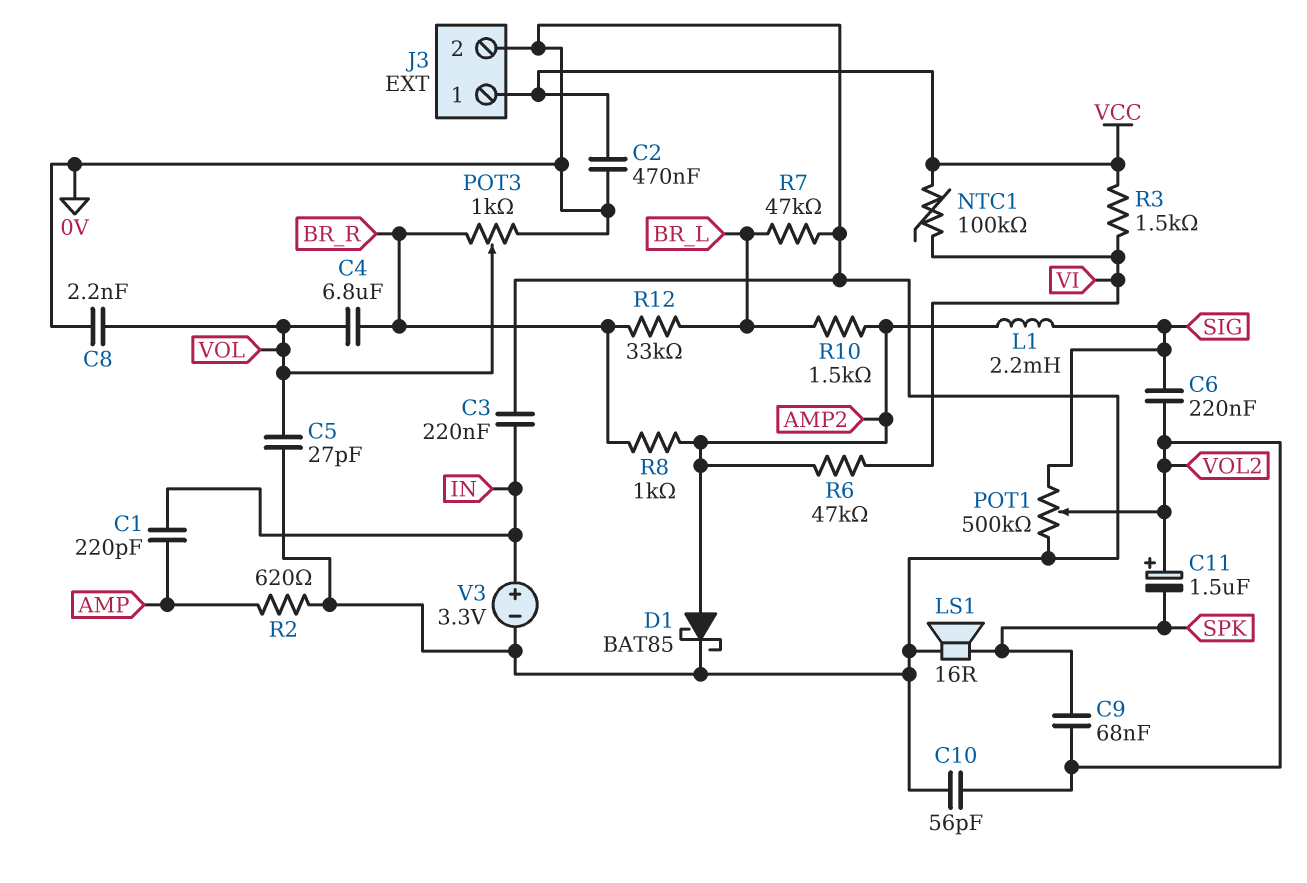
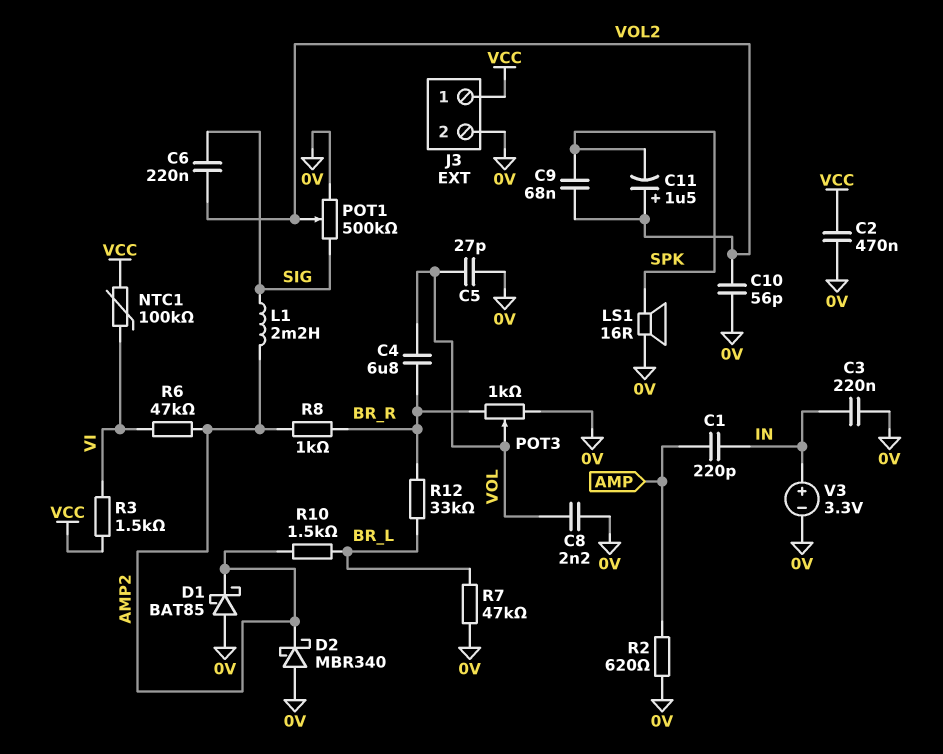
D1: schottky BAT85 (A AMP2, K 0V) -> schottky BAT85 (A 0V, K AMP2)
D2: none -> schottky MBR340 (A 0V, K AMP2)

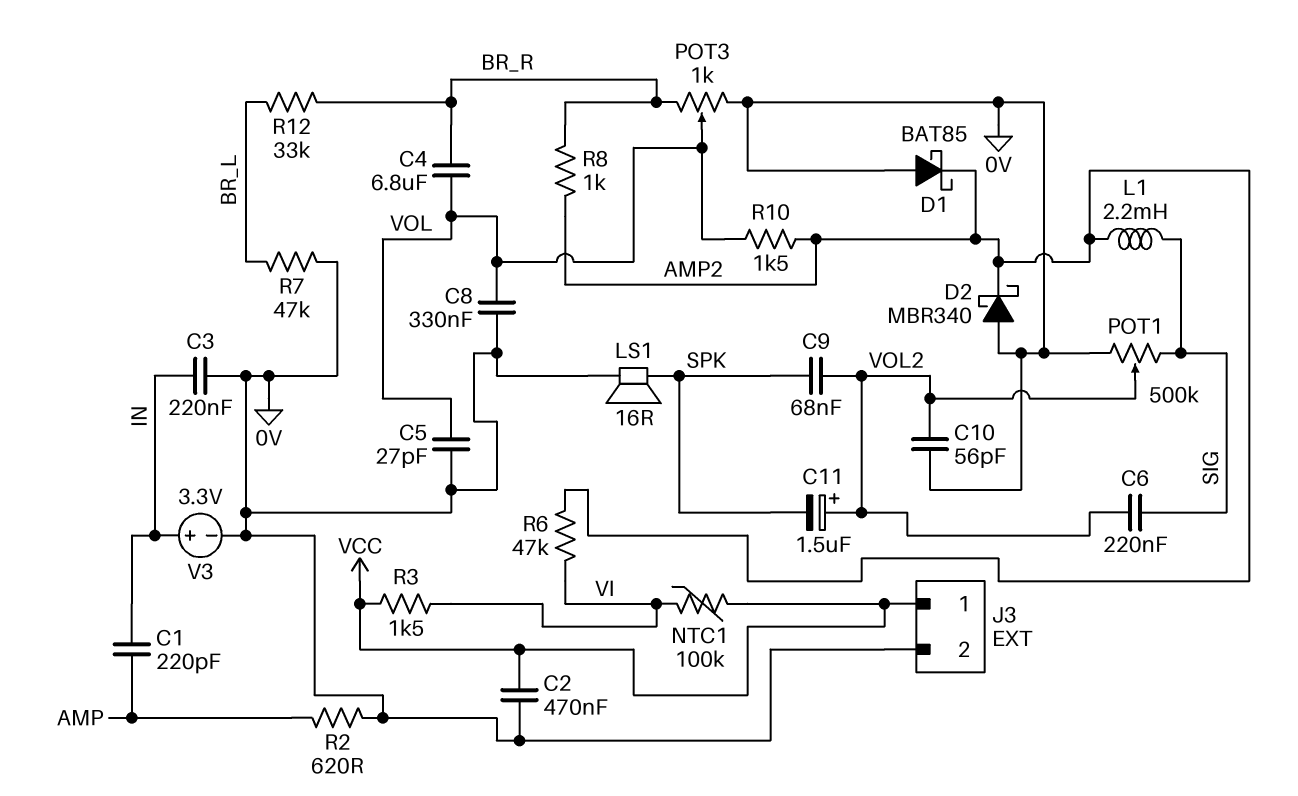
C8: 2.2nF (0V, VOL) -> 330nF (0V, VOL)
R10: 1.5k (AMP2, BR_L) -> 1.5k (AMP2, VOL)

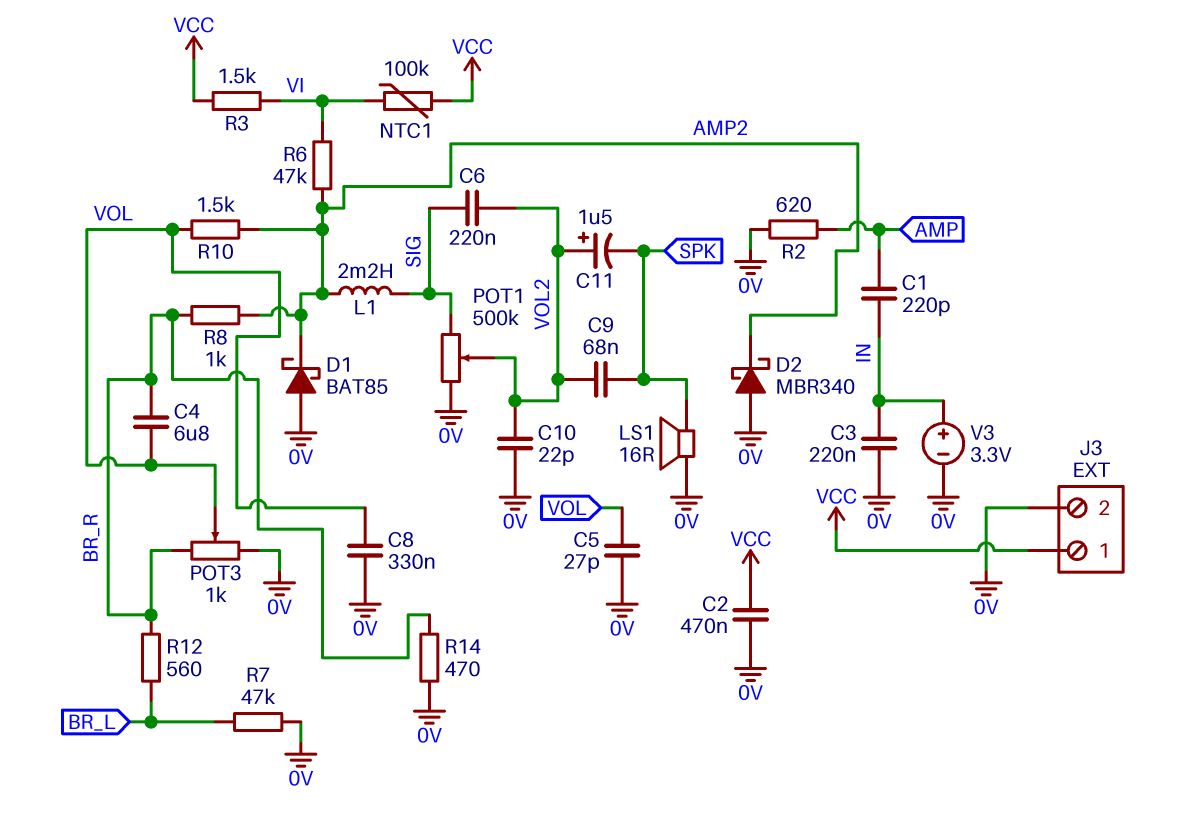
C10: 56pF (0V, VOL2) -> 22pF (0V, VOL2)
R12: 33k (BR_L, BR_R) -> 560 (BR_L, BR_R)
R14: none -> 470 (0V, BR_R)

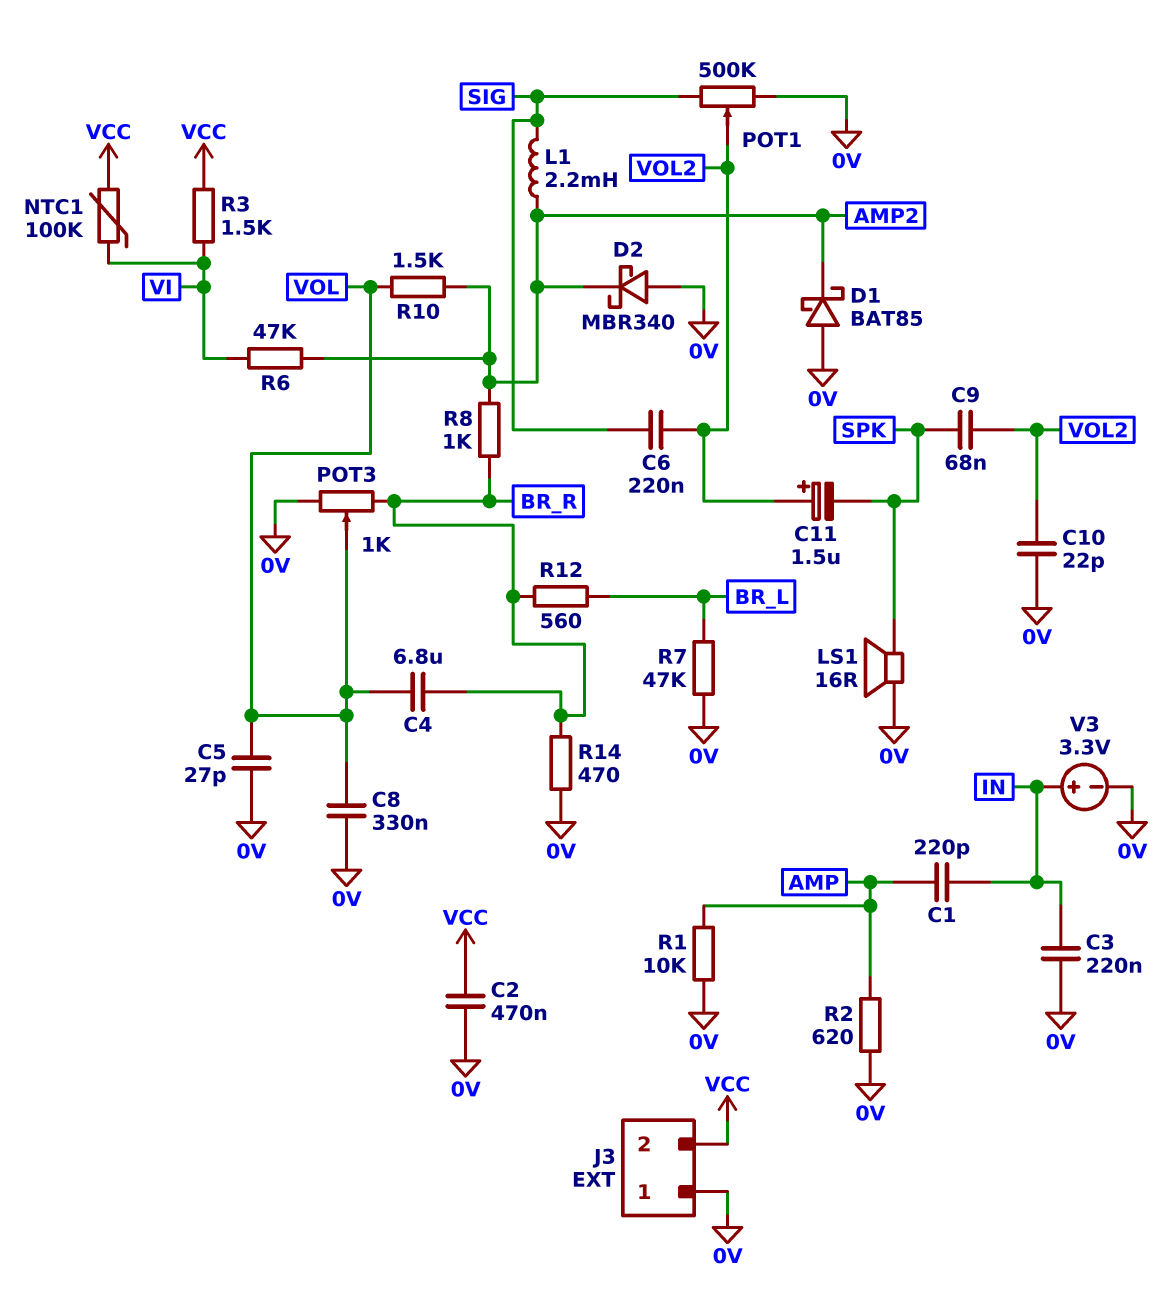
J3 pin 1: VCC -> 0V
J3 pin 2: 0V -> VCC
R1: none -> 10k (0V, AMP)

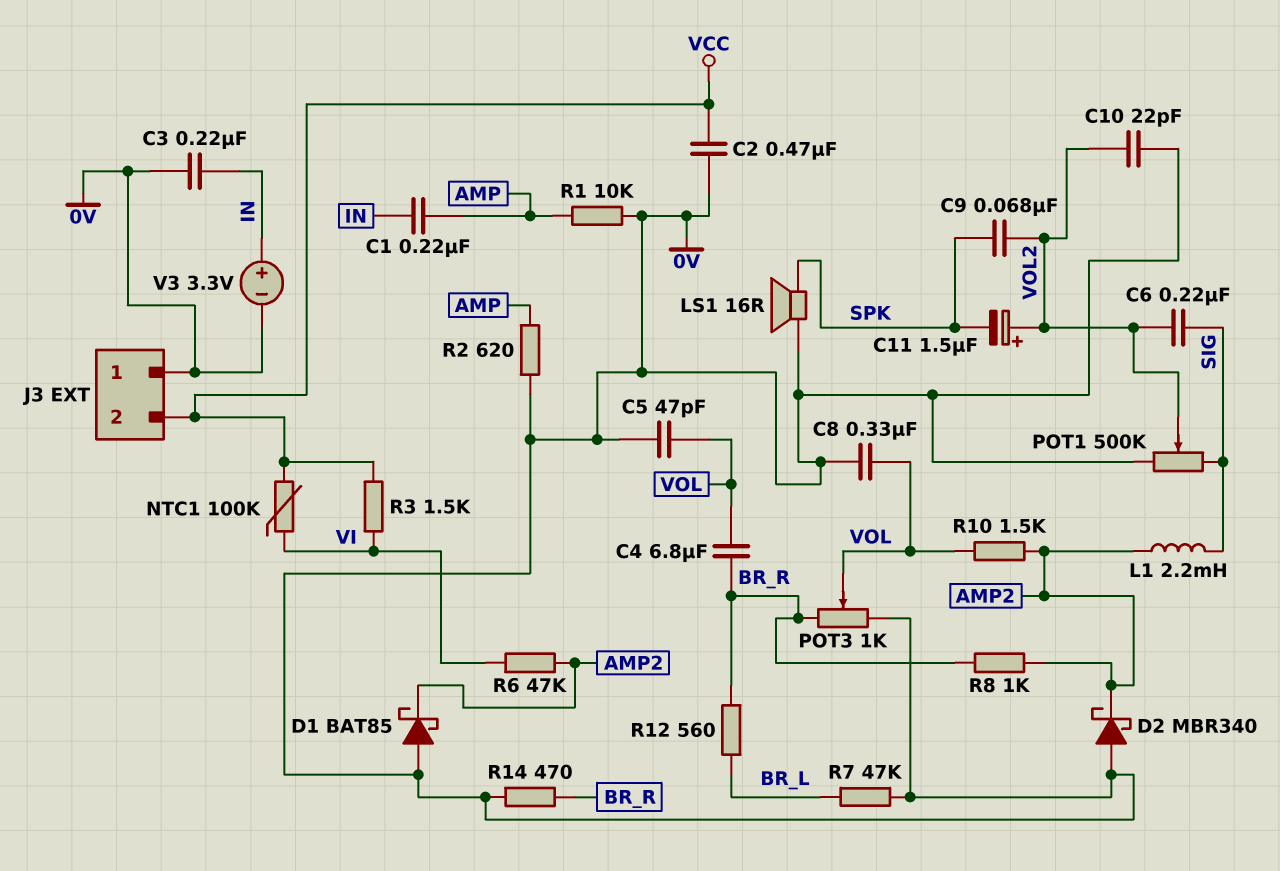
C1: 220pF (AMP, IN) -> 220nF (AMP, IN)
C5: 27pF (0V, VOL) -> 47pF (0V, VOL)

